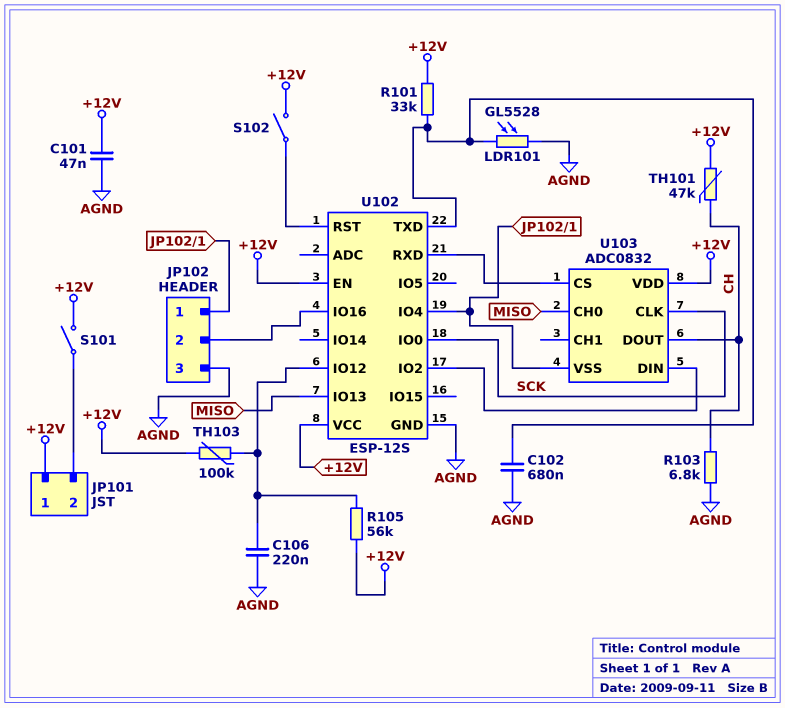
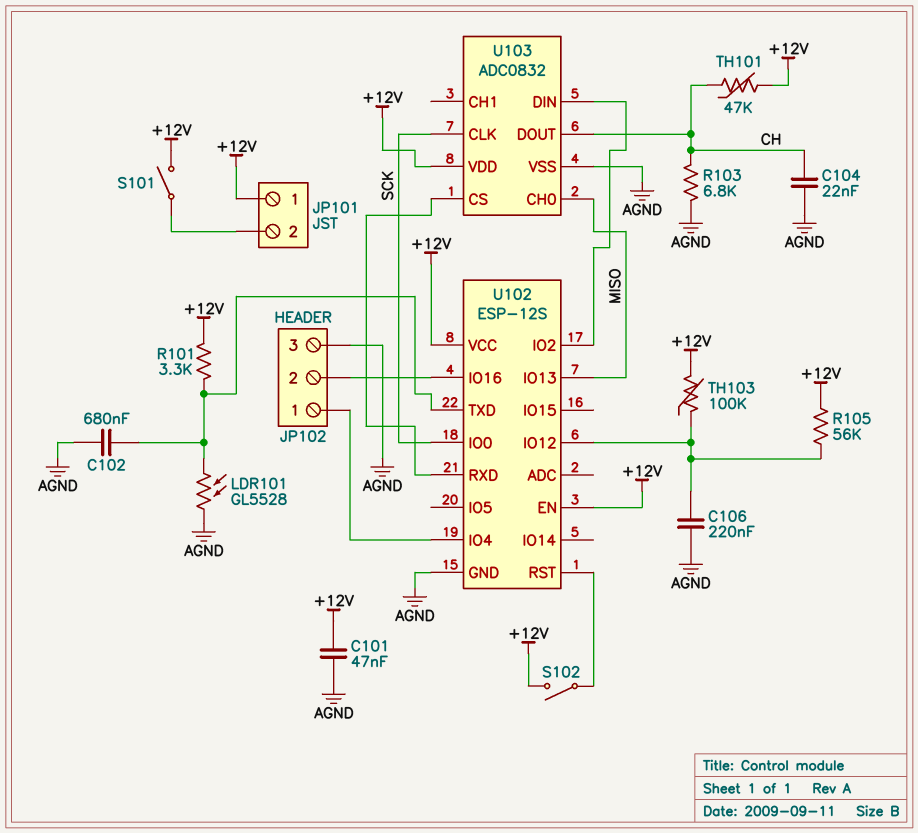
C104: none -> 22nF (AGND, CH)
R101: 33k (+12V, U102/TXD) -> 3.3k (+12V, U102/TXD)
U103 pin VSS: JP102/1 -> AGND

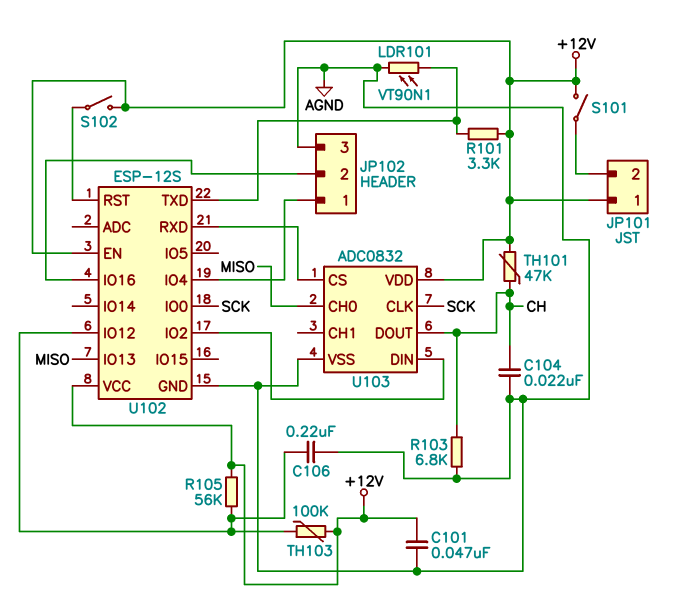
C102: 680nF (AGND, U102/TXD) -> none
LDR101: GL5528 (AGND, U102/TXD) -> VT90N1 (AGND, U102/TXD)

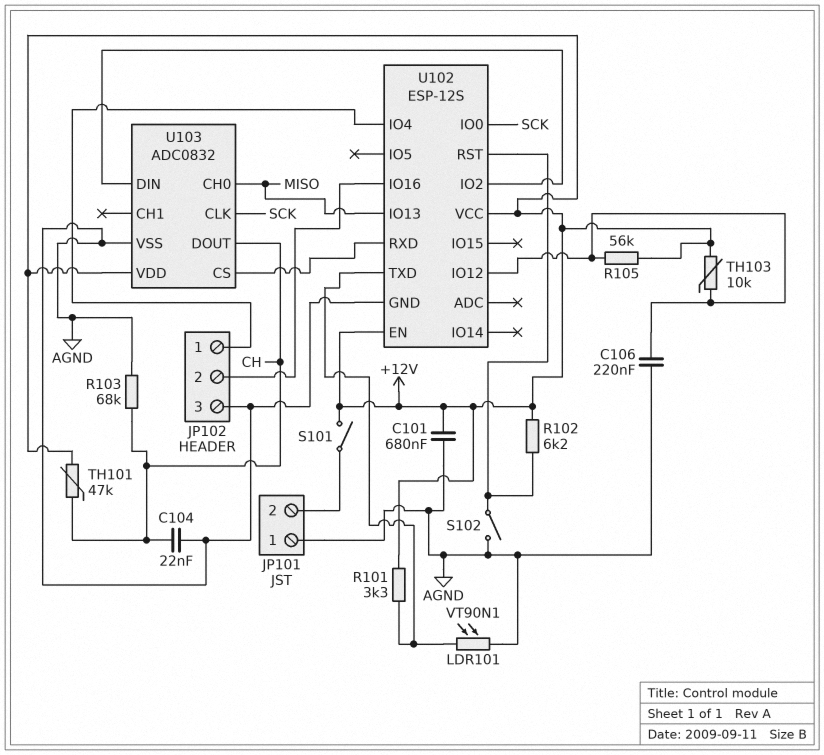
C101: 47nF (+12V, AGND) -> 680nF (+12V, AGND)
JP101 pin 1: +12V -> AGND
R102: none -> 6.2k (+12V, U102/RST)
R103: 6.8k (AGND, CH) -> 68k (AGND, CH)
S102: switch (+12V, U102/RST) -> switch (AGND, U102/RST)
TH103: 100k (+12V, U102/IO12) -> 10k (+12V, U102/IO12)

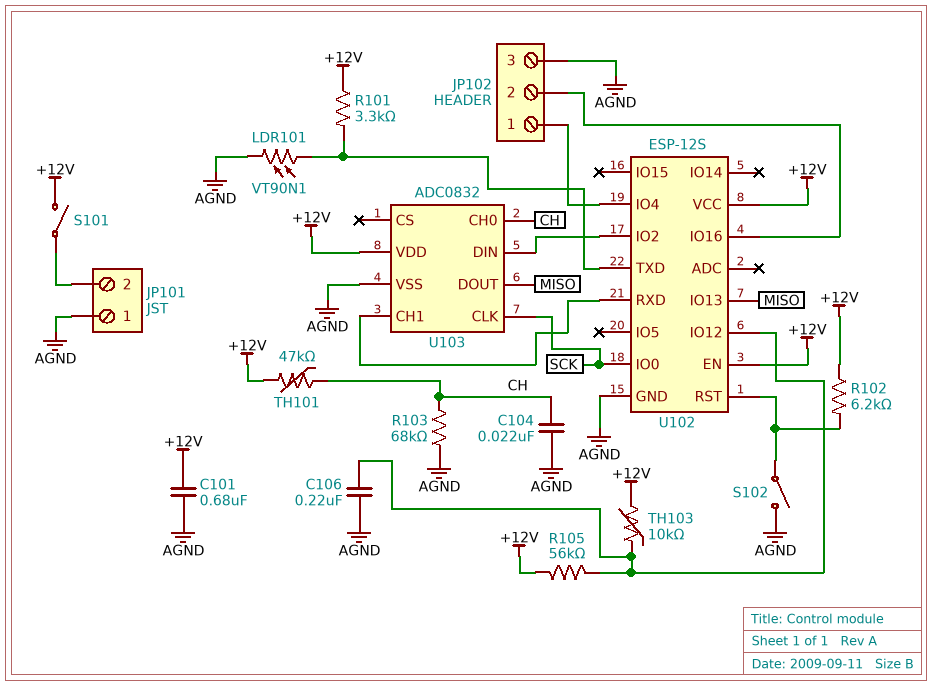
U103 pin CH0: MISO -> CH
U103 pin CH1: none -> U102/RXD
U103 pin CS: U102/RXD -> none
U103 pin DOUT: CH -> MISO

